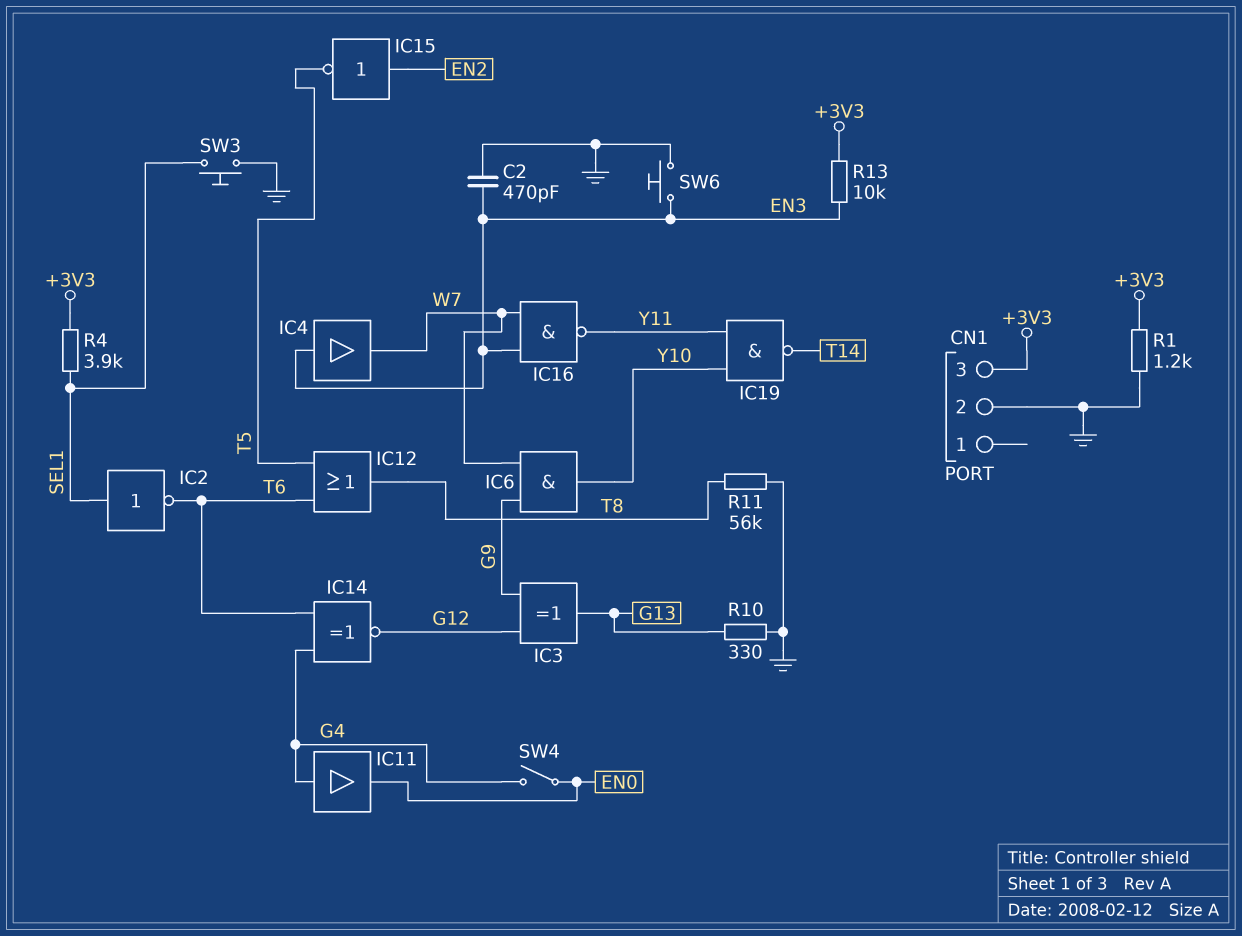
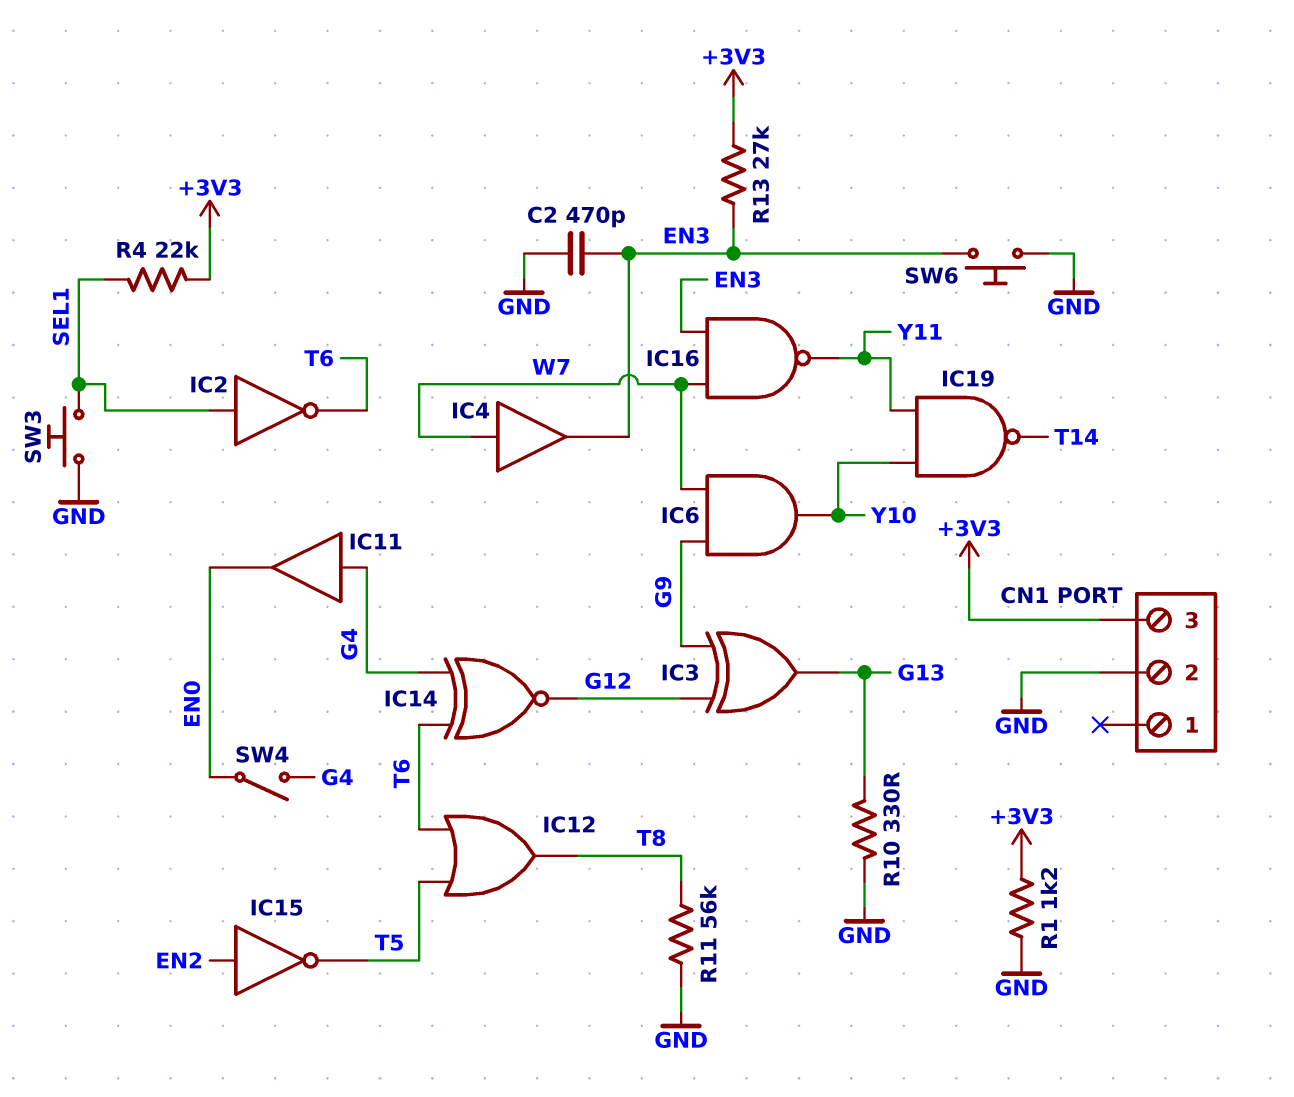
IC4: buffer (in EN3, out W7) -> buffer (in W7, out EN3)
R4: 3.9k (+3V3, SEL1) -> 22k (+3V3, SEL1)
R13: 10k (+3V3, EN3) -> 27k (+3V3, EN3)

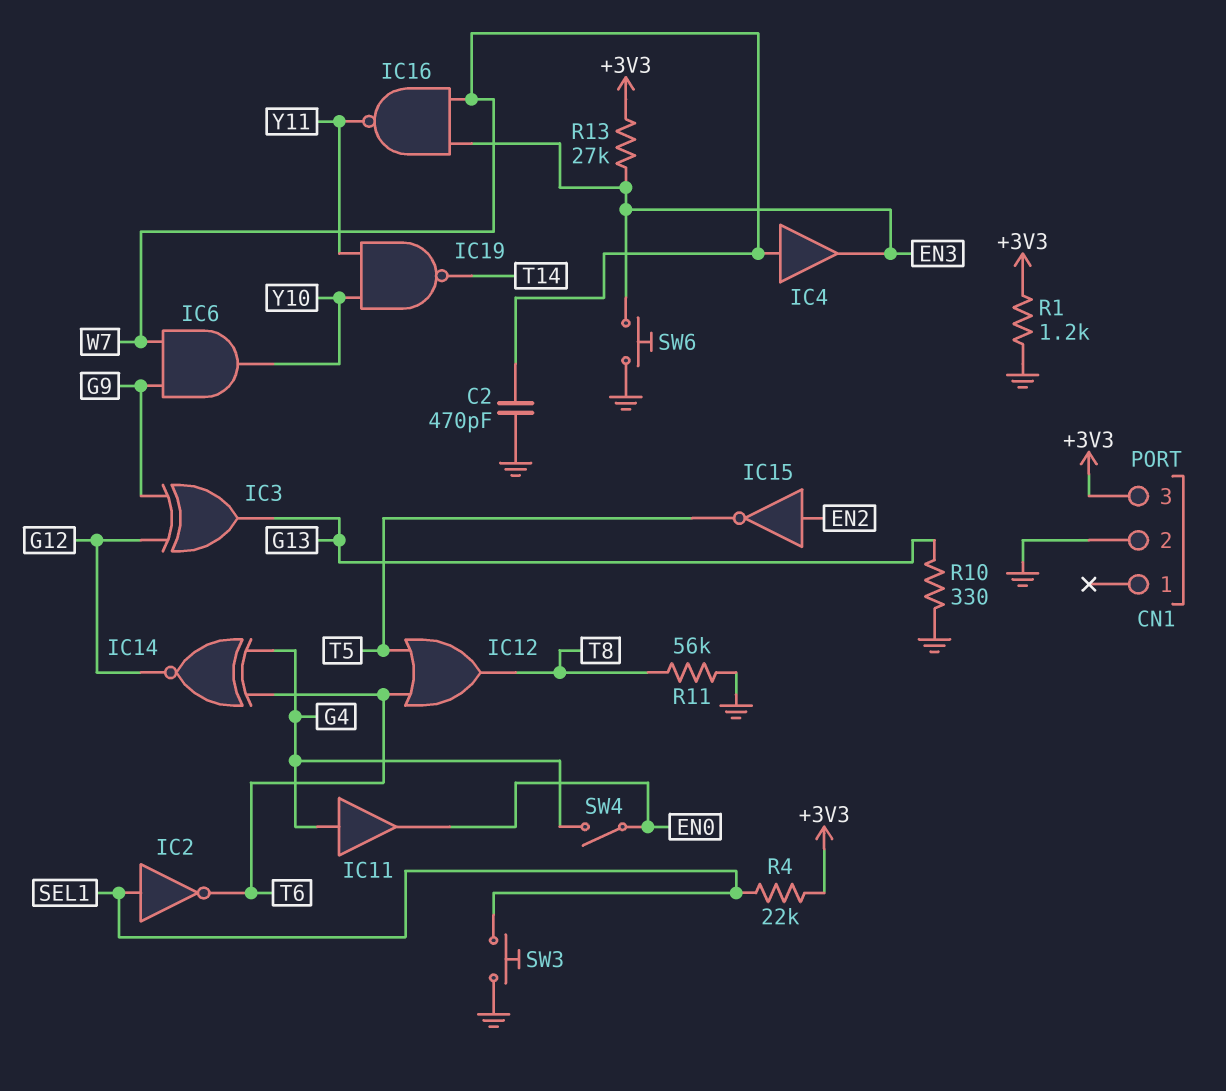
C2: 470pF (EN3, GND) -> 470pF (GND, W7)

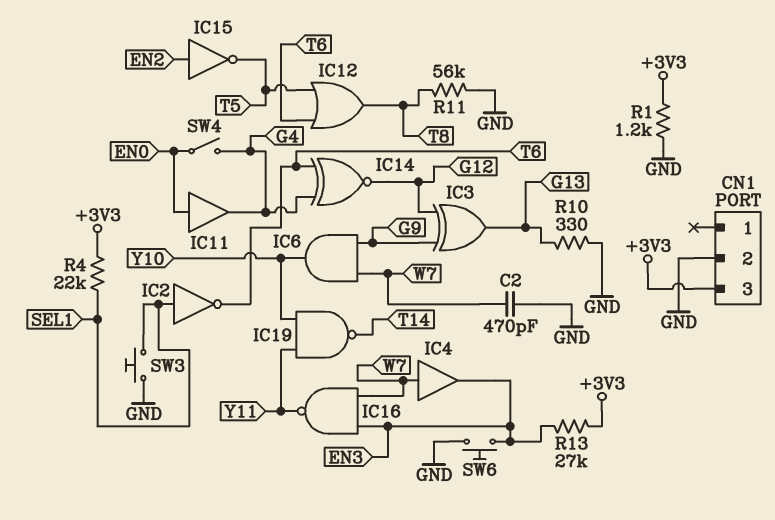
IC11: buffer (in G4, out EN0) -> buffer (in EN0, out G4)

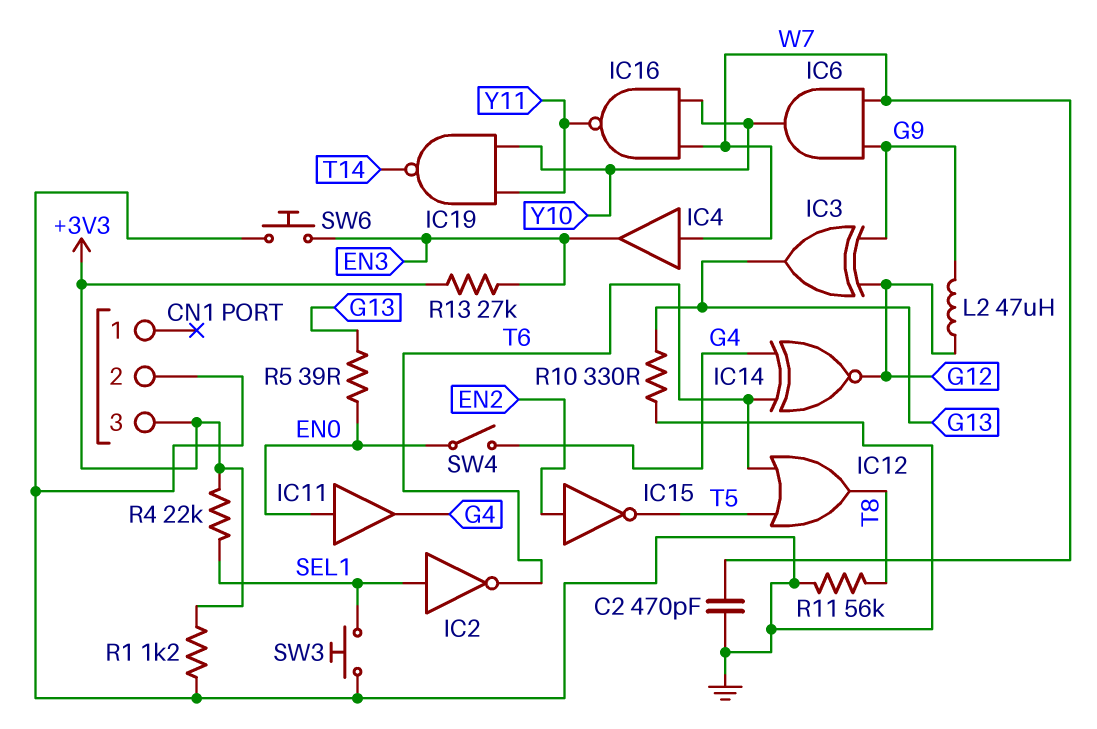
IC16: NAND (in EN3, in W7, out Y11) -> NAND (in W7, in Y10, out Y11)
L2: none -> 47uH (G9, G12)
R5: none -> 39 (EN0, G13)

